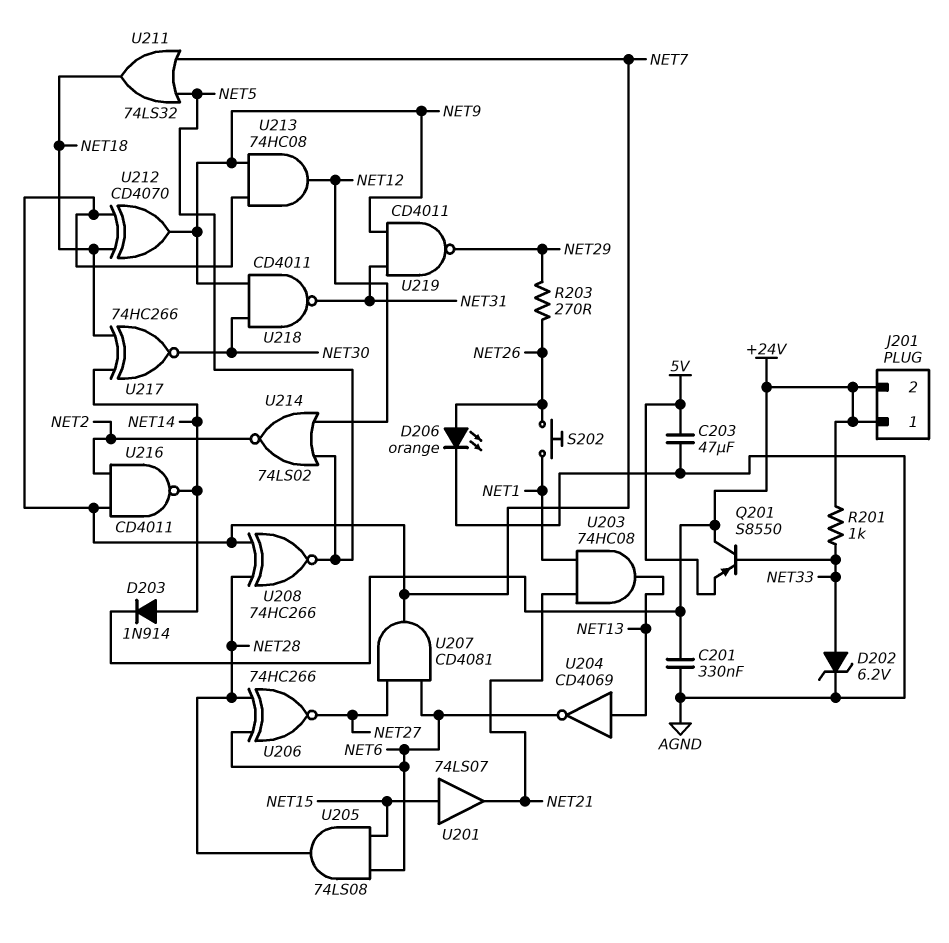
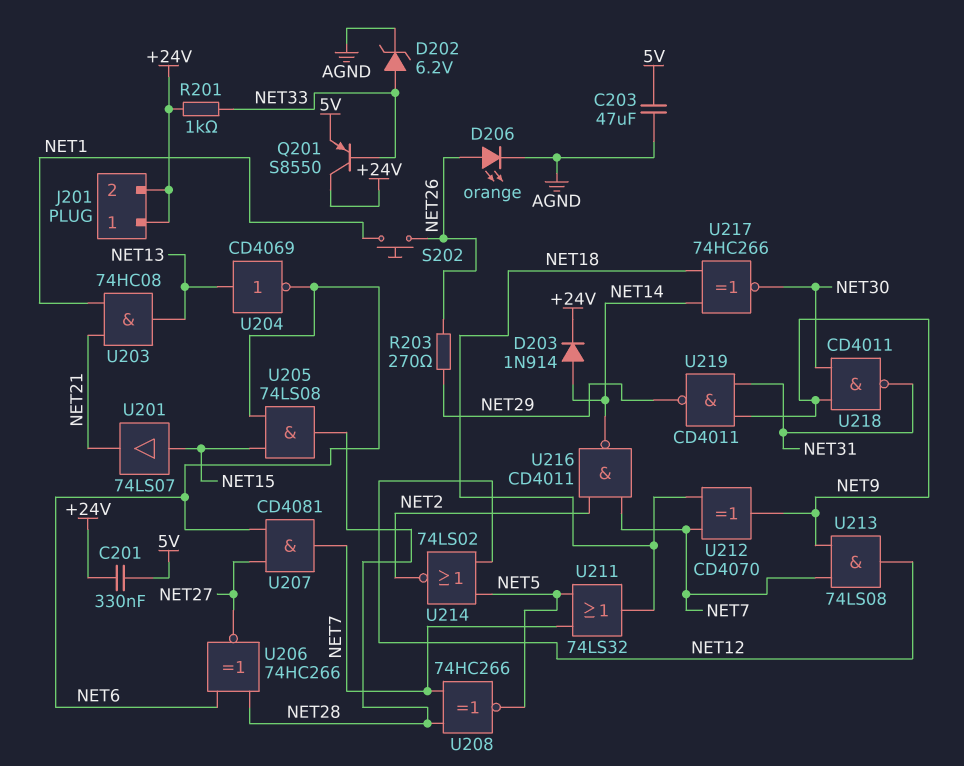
C201: 330nF (+24V, AGND) -> 330nF (+24V, 5V)
U213: AND 74HC08 (in NET7, in NET9, out NET12) -> AND 74LS08 (in NET7, in NET9, out NET12)

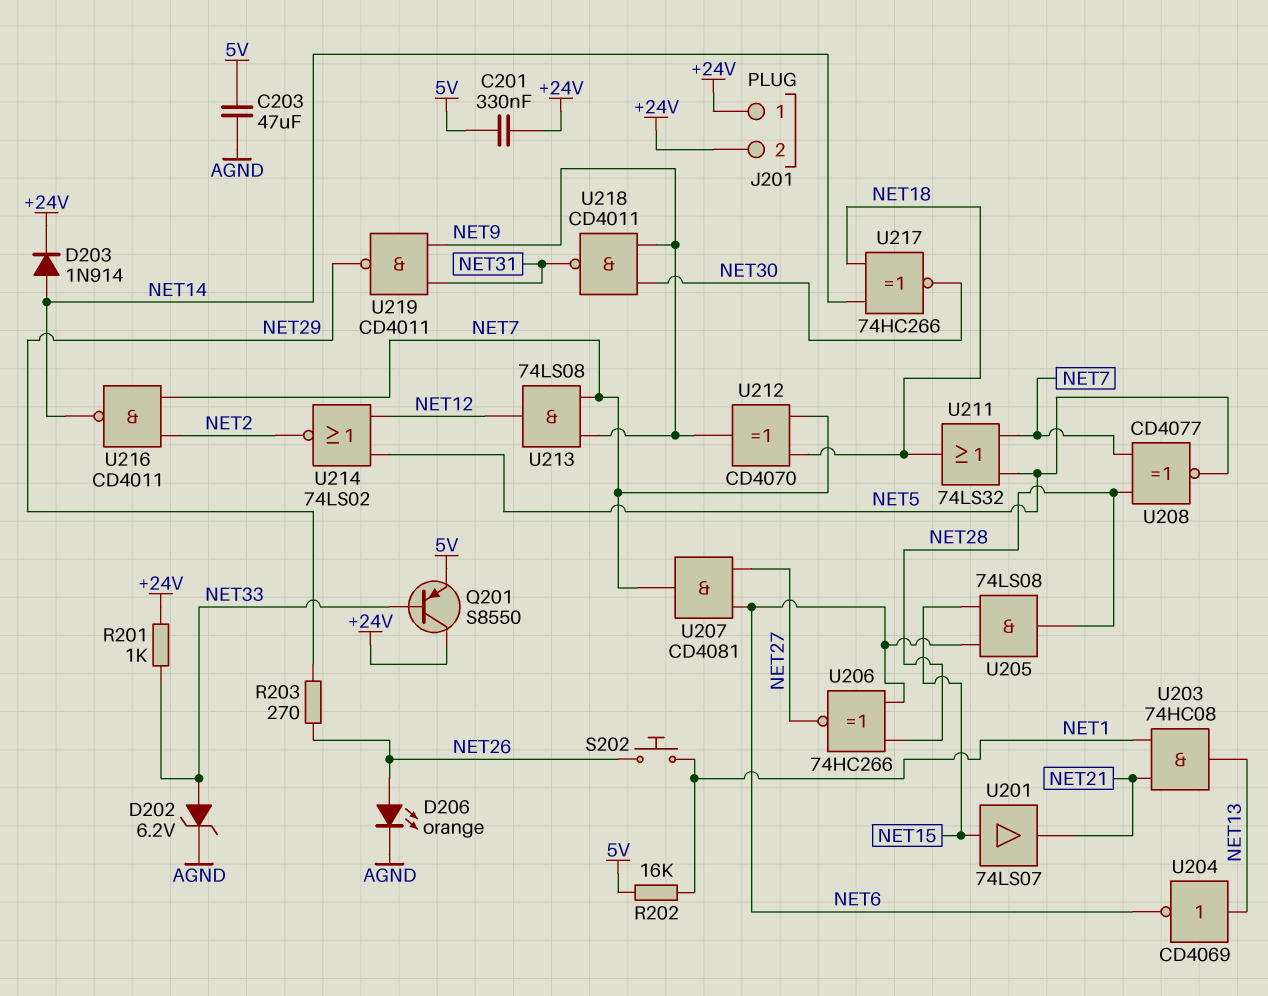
R202: none -> 16k (5V, NET1)
U208: XNOR 74HC266 (in NET7, in NET28, out NET5) -> XNOR CD4077 (in NET7, in NET28, out NET5)

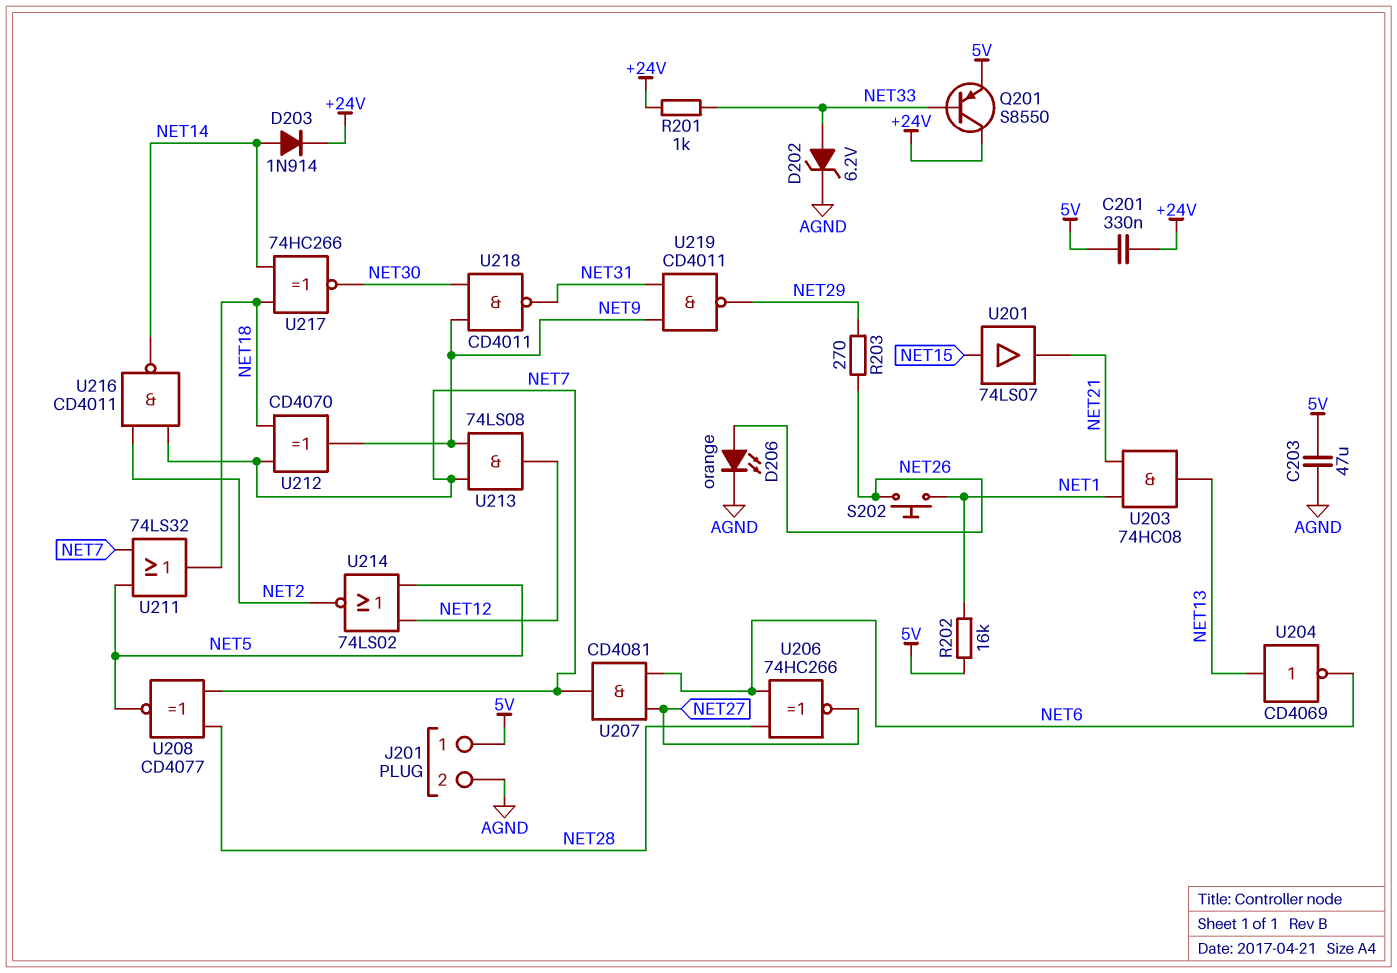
J201 pin 1: +24V -> 5V
J201 pin 2: +24V -> AGND
U205: AND 74LS08 (in NET6, in NET15, out NET28) -> none

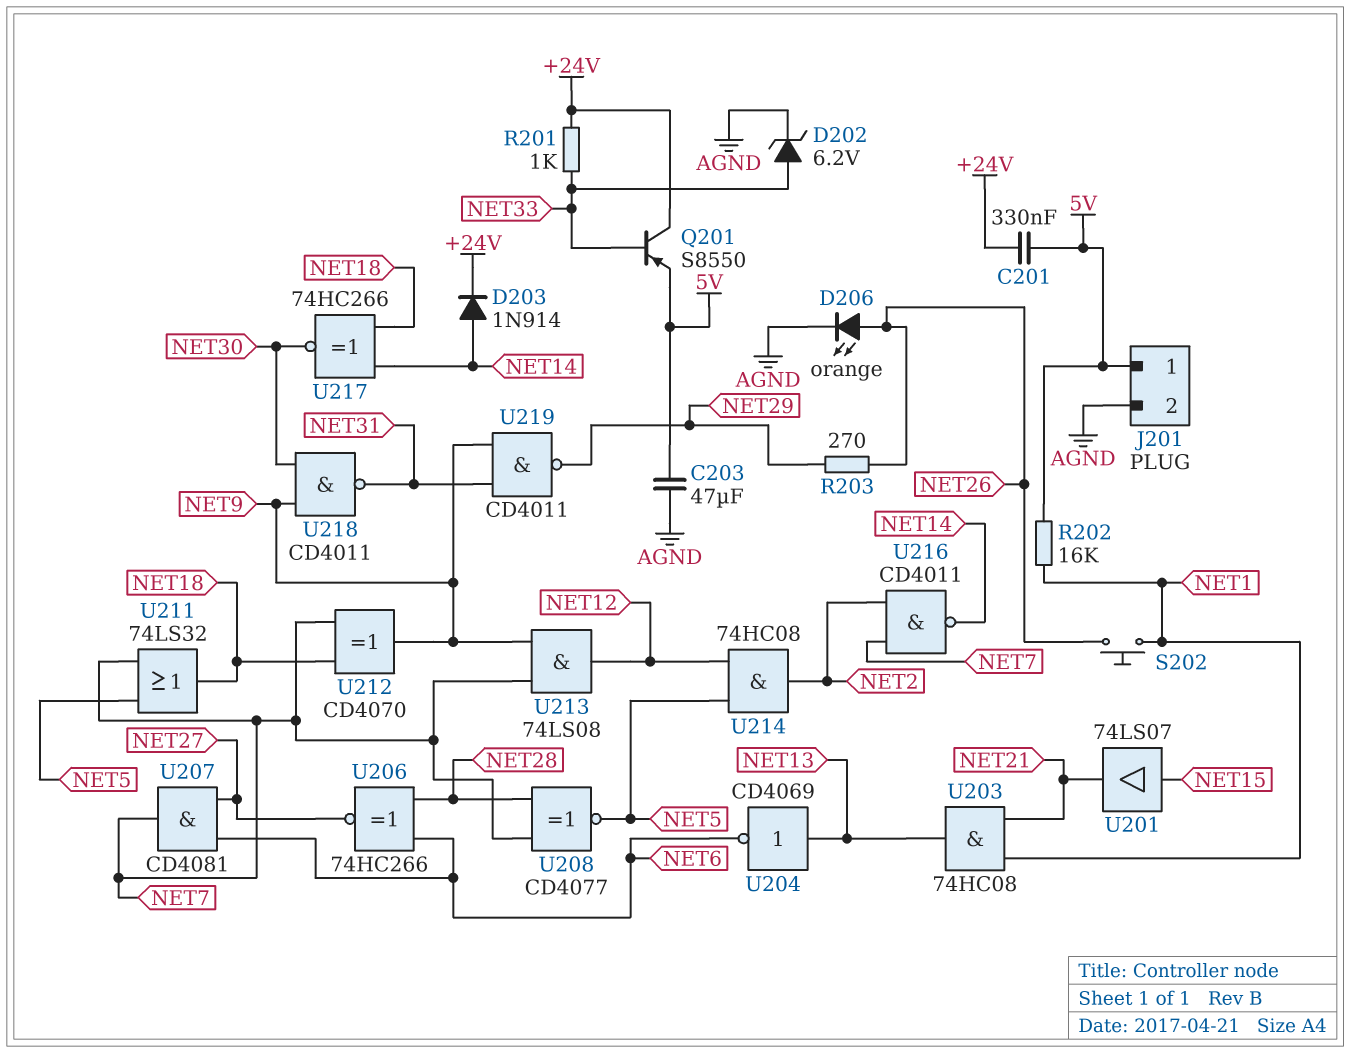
U214: NOR 74LS02 (in NET5, in NET12, out NET2) -> AND 74HC08 (in NET5, in NET12, out NET2)

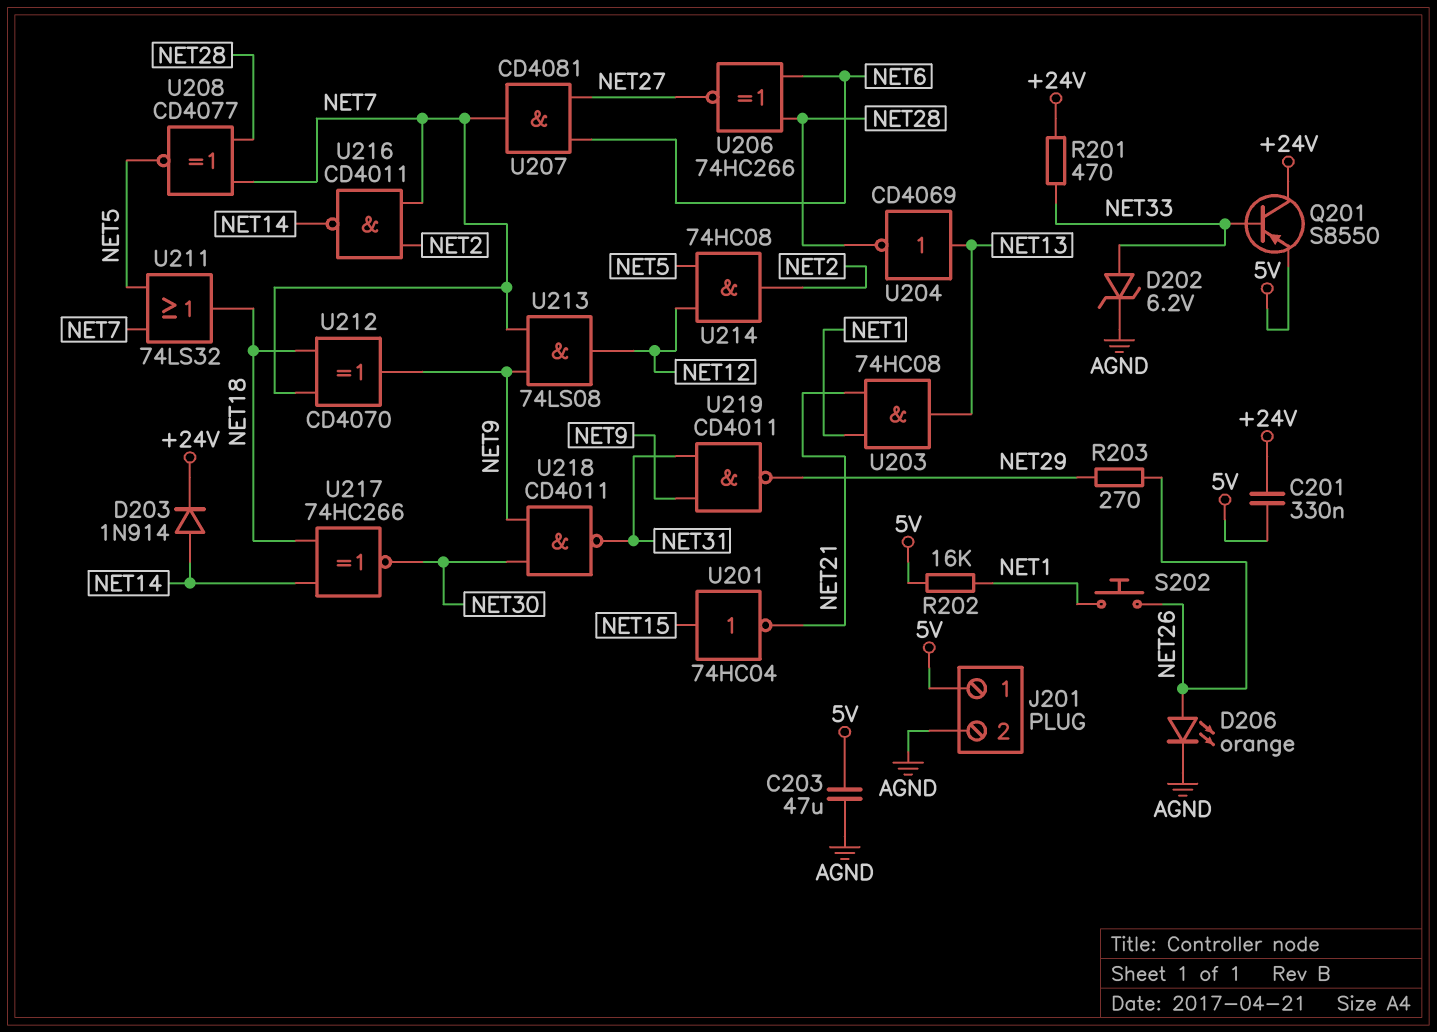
R201: 1k (+24V, NET33) -> 470 (+24V, NET33)
U201: buffer 74LS07 (in NET15, out NET21) -> NOT 74HC04 (in NET15, out NET21)
U204: NOT CD4069 (in NET13, out NET6) -> NOT CD4069 (in NET13, out NET28)

